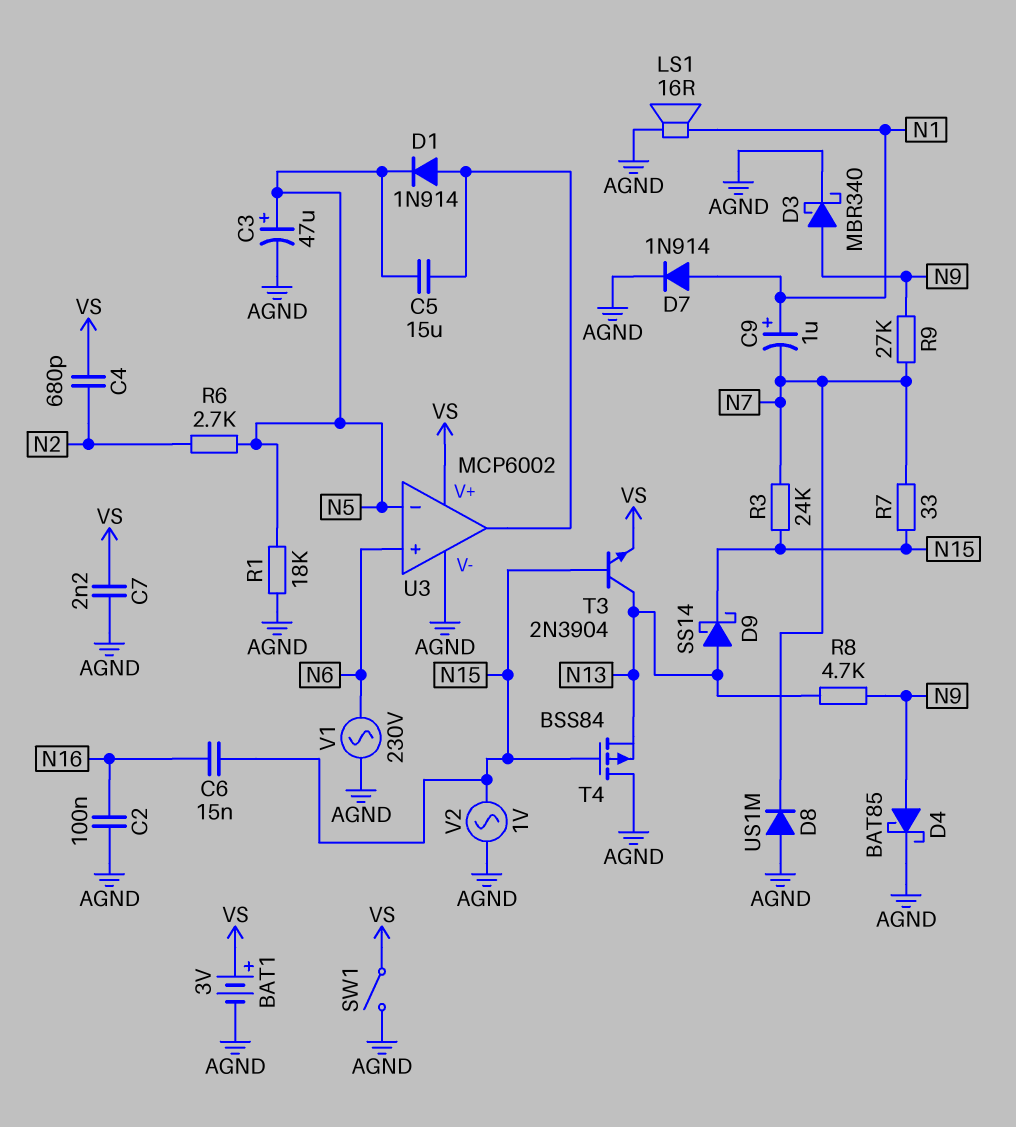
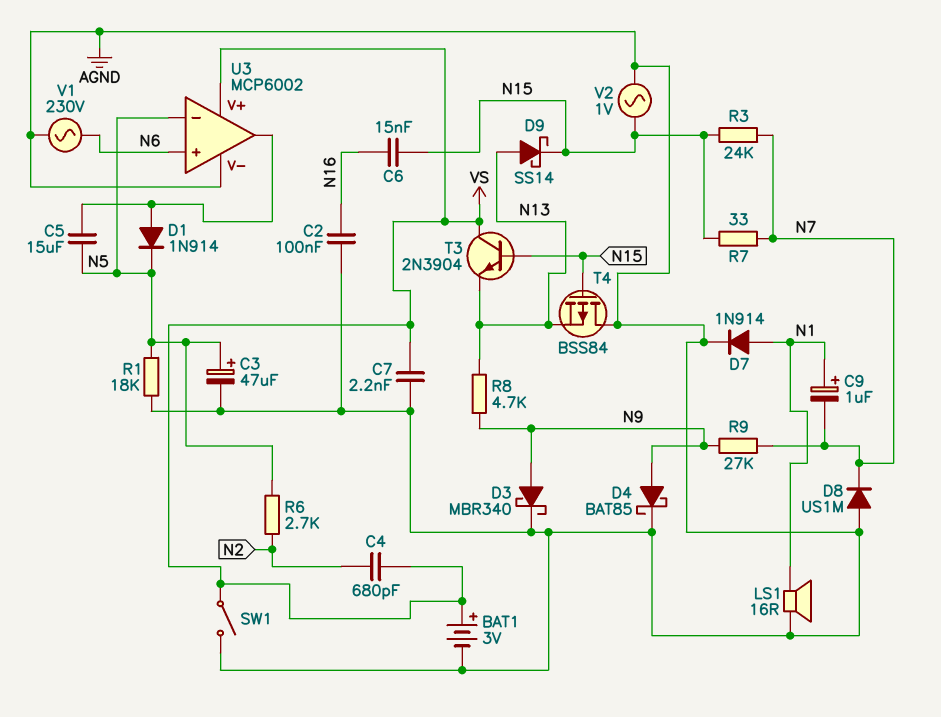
T3: NPN 2N3904 (B N15, C N13, E VS) -> NPN 2N3904 (B N15, C VS, E N13)

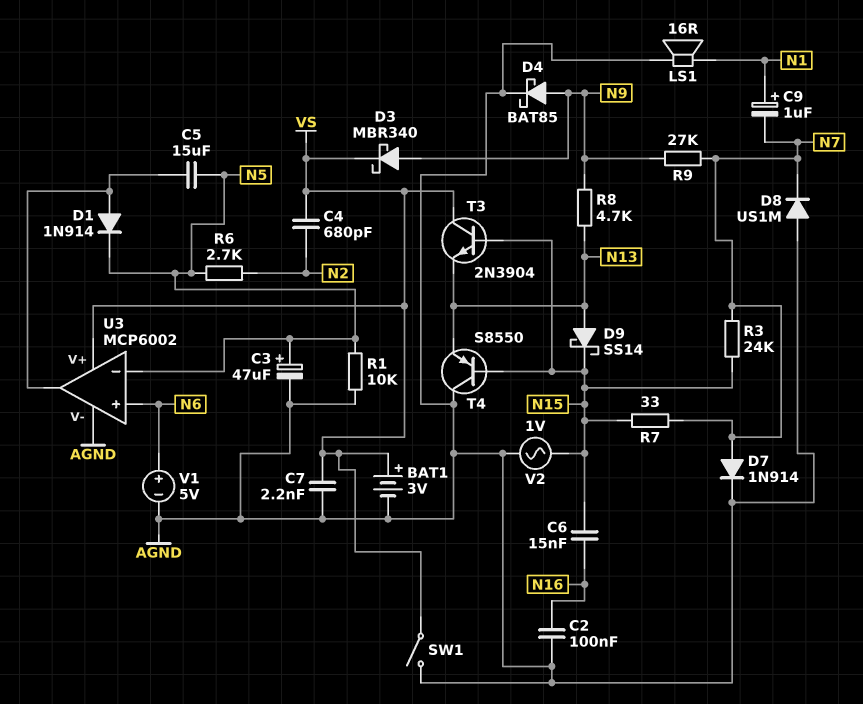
D3: schottky MBR340 (A N9, K AGND) -> schottky MBR340 (A N9, K VS)
D7: diode 1N914 (A N1, K AGND) -> diode 1N914 (A N7, K AGND)
R1: 18k (AGND, N5) -> 10k (AGND, N5)
T4: PMOS BSS84 (G N15, D AGND, S N13) -> PNP S8550 (B N15, C AGND, E N13)
V1: AC 230V (AGND, N6) -> 5V (plus N6, minus AGND)

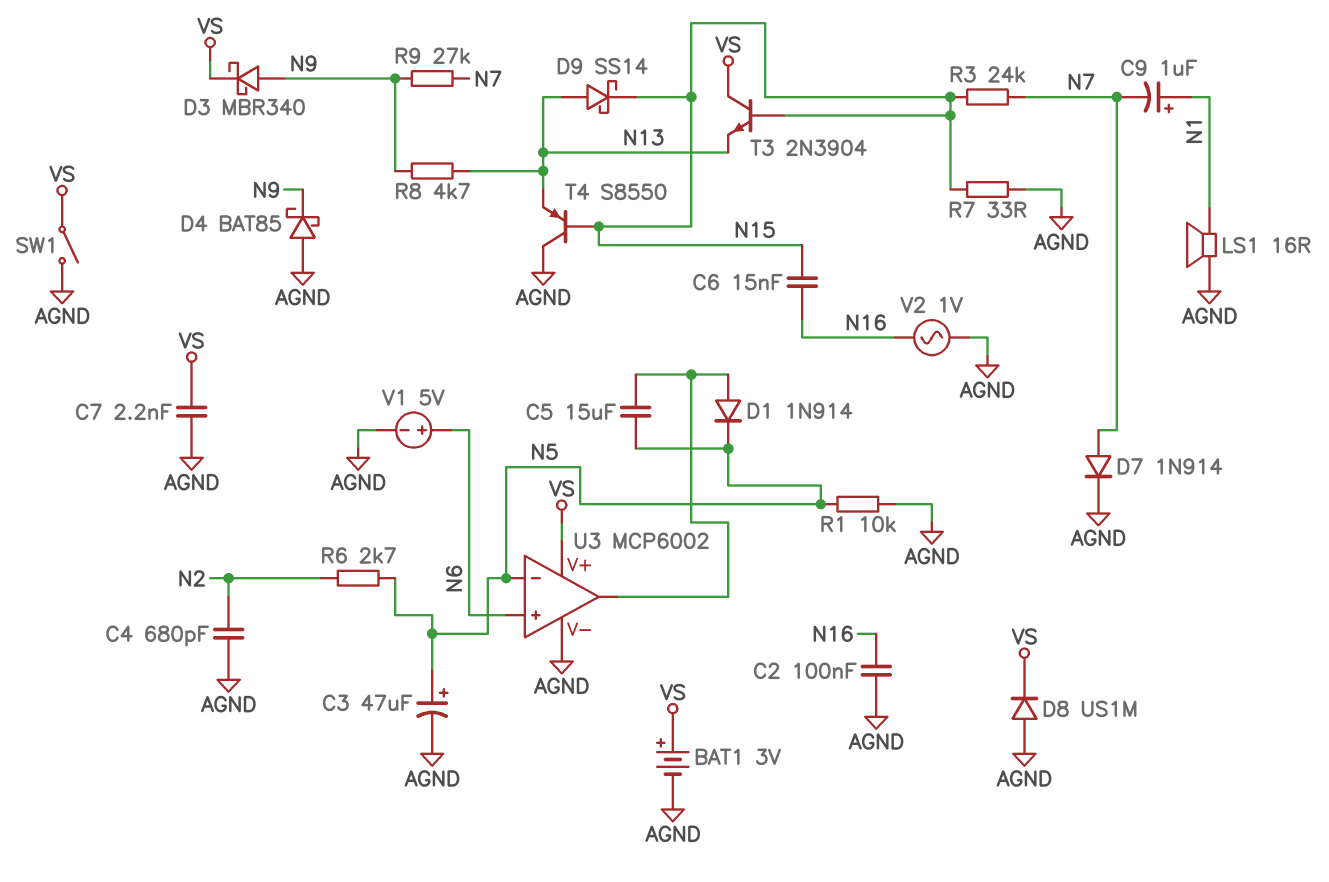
C4: 680pF (N2, VS) -> 680pF (AGND, N2)
D4: schottky BAT85 (A N9, K AGND) -> schottky BAT85 (A AGND, K N9)
D8: diode US1M (A AGND, K N7) -> diode US1M (A AGND, K VS)
R7: 33 (N7, N15) -> 33 (AGND, N15)
V2: AC 1V (AGND, N15) -> AC 1V (AGND, N16)

